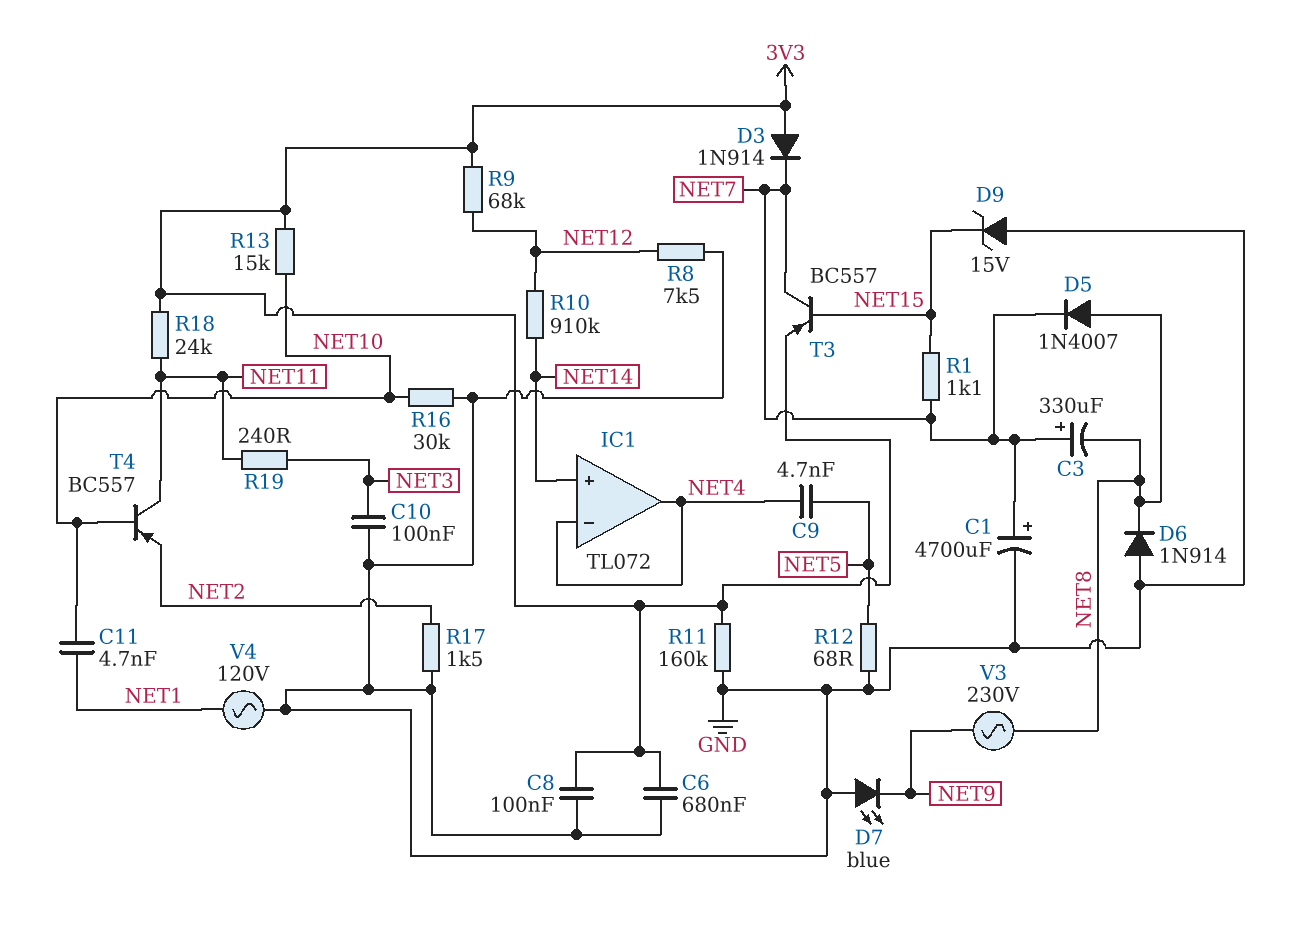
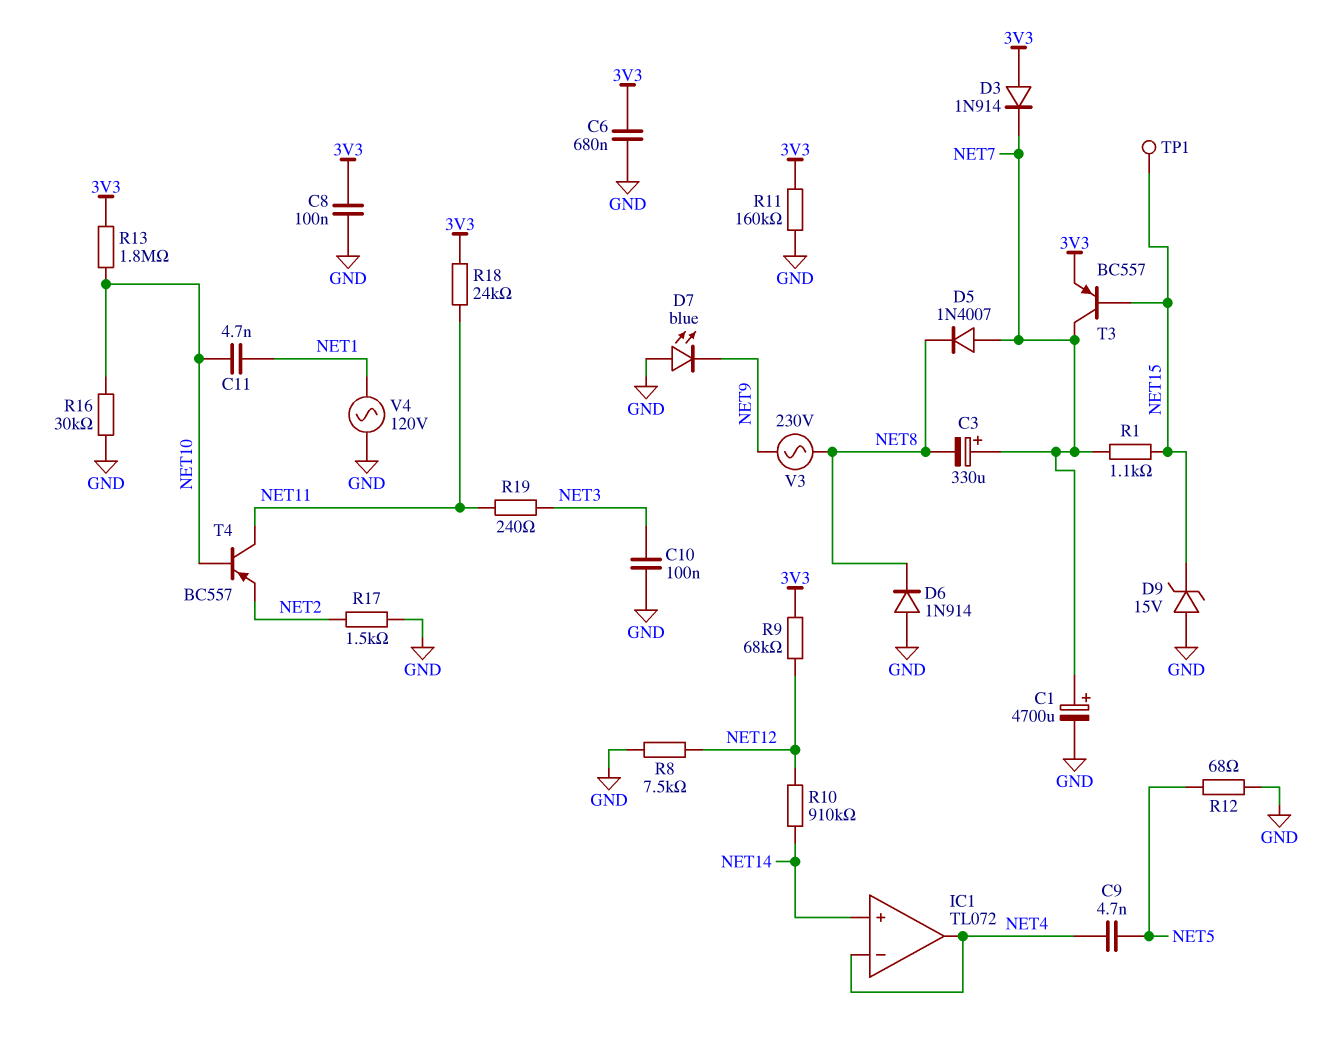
D5: diode 1N4007 (A NET8, K NET7) -> diode 1N4007 (A NET7, K NET8)
R13: 15k (3V3, NET10) -> 1.8M (3V3, NET10)
TP1: none -> test point (NET15)

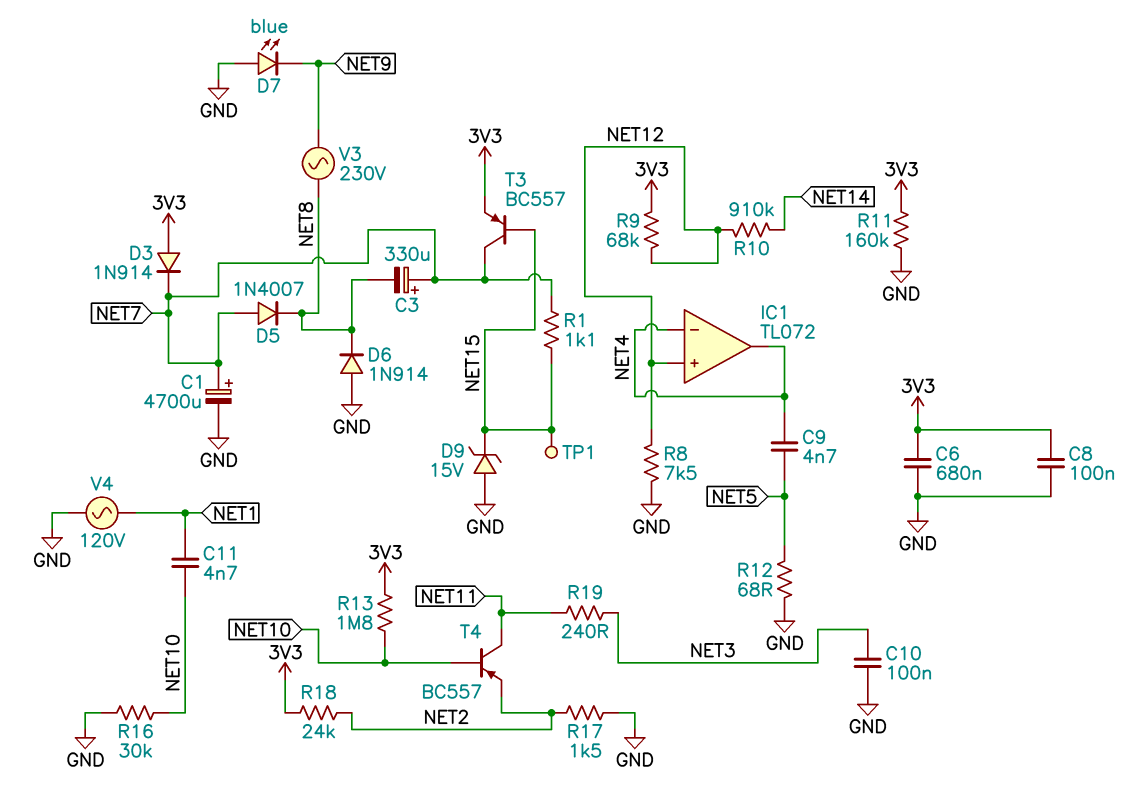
IC1 pin in+: NET14 -> NET12
R18: 24k (3V3, NET11) -> 24k (3V3, NET2)

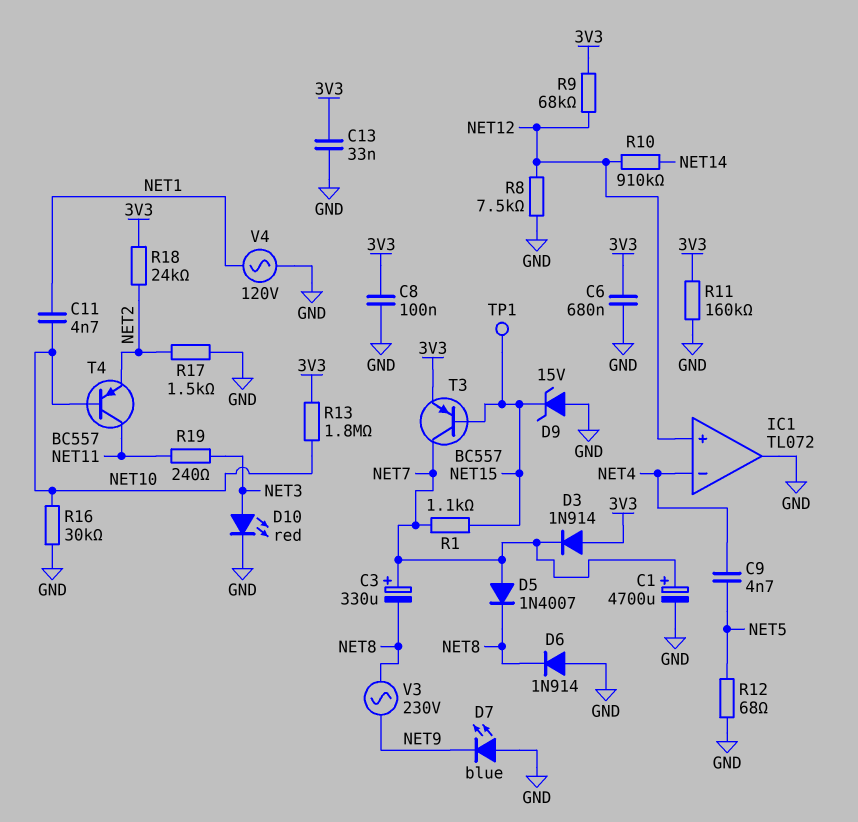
C10: 100nF (GND, NET3) -> none
C13: none -> 33nF (3V3, GND)
D10: none -> LED red (A NET3, K GND)
IC1 pin out: NET4 -> GND

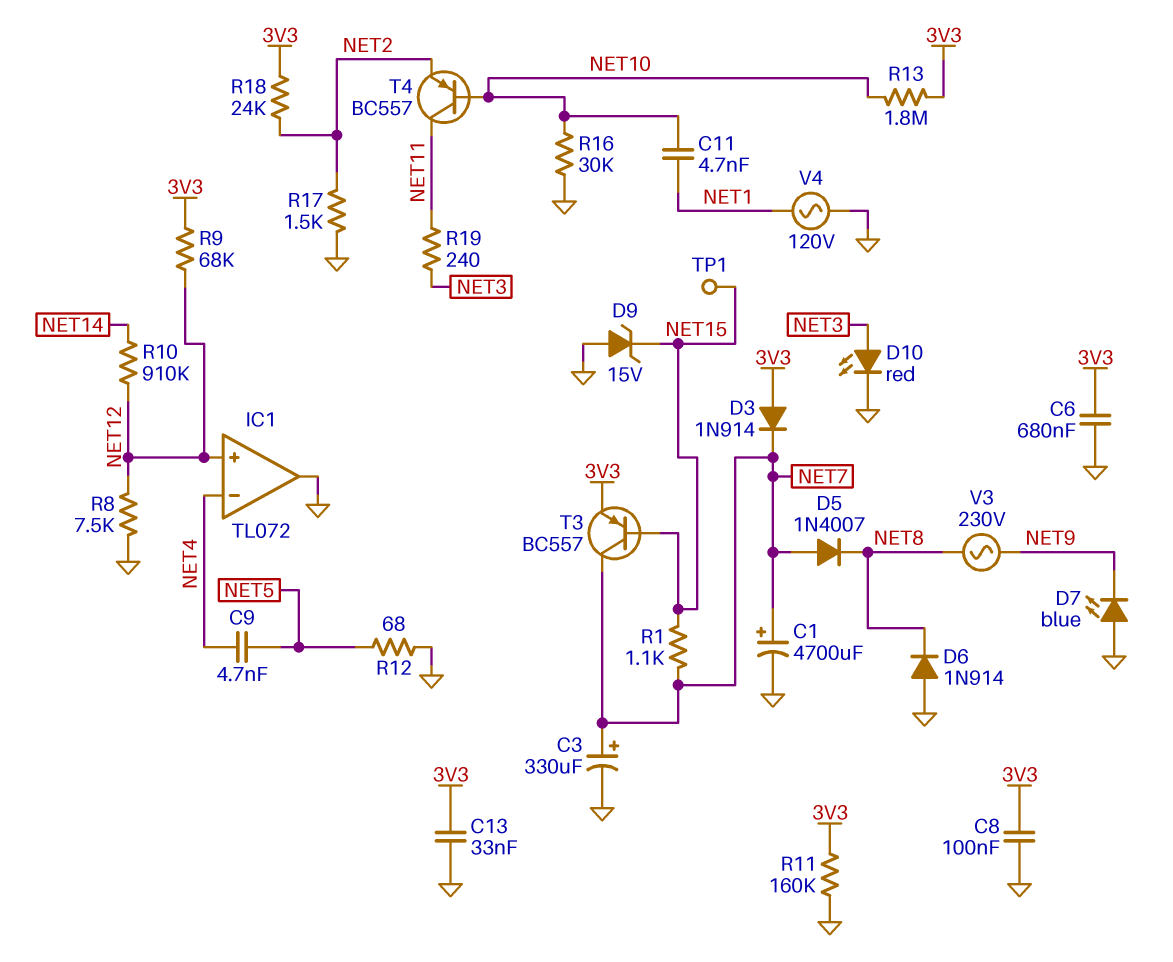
C3: 330uF (plus NET7, minus NET8) -> 330uF (plus NET7, minus GND)

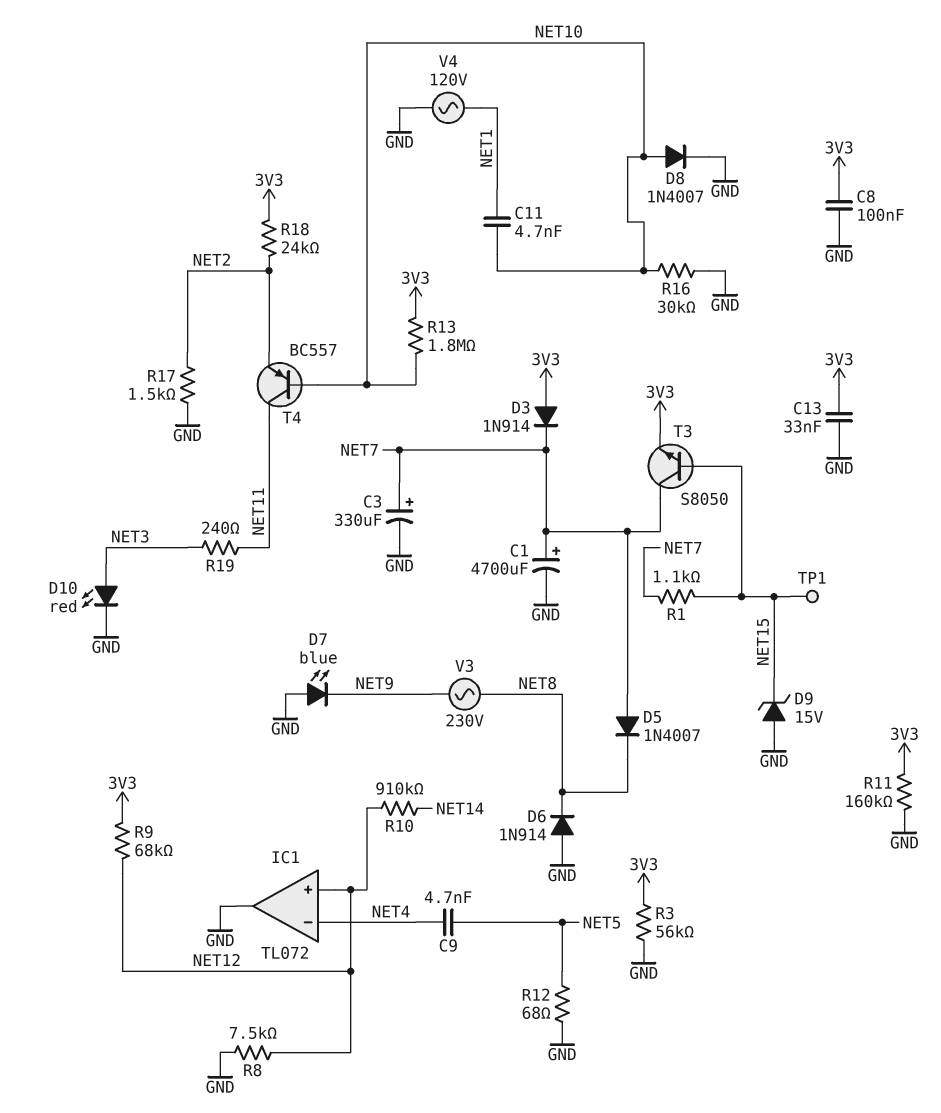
C6: 680nF (3V3, GND) -> none
D8: none -> diode 1N4007 (A NET10, K GND)
R3: none -> 56k (3V3, GND)
T3: PNP BC557 (B NET15, C NET7, E 3V3) -> NPN S8050 (B NET15, C NET7, E 3V3)

